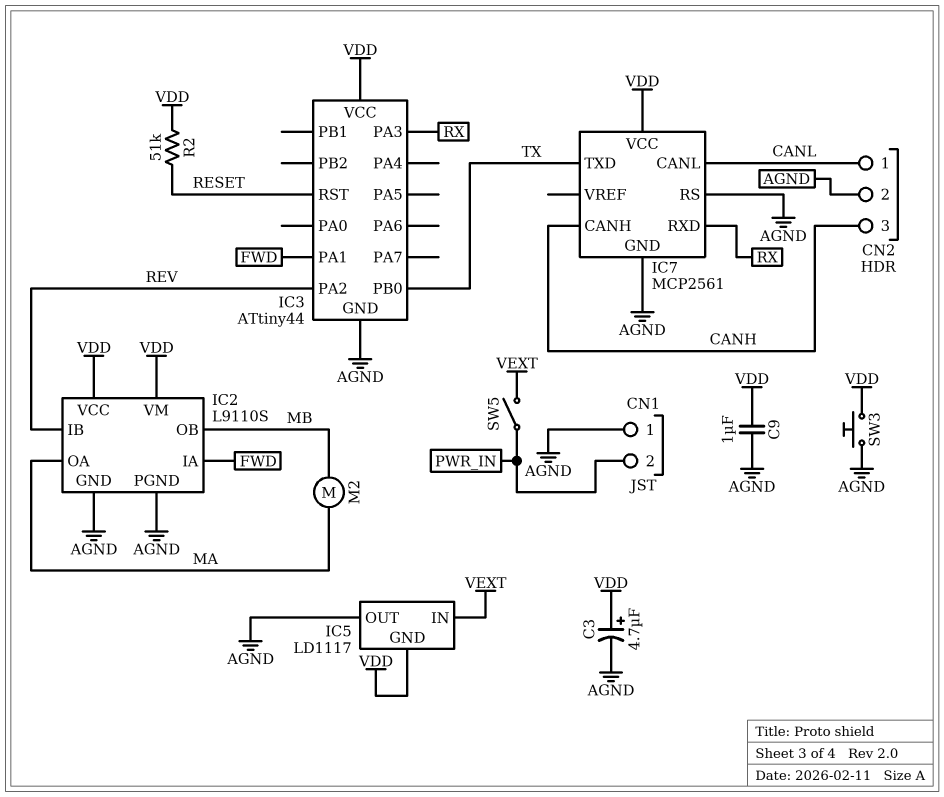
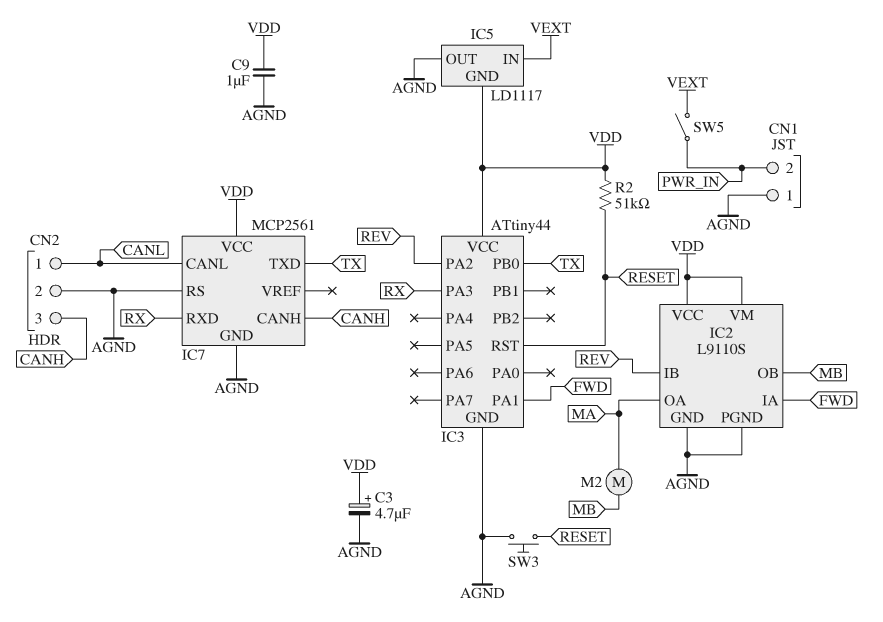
SW3: button (AGND, VDD) -> button (AGND, RESET)

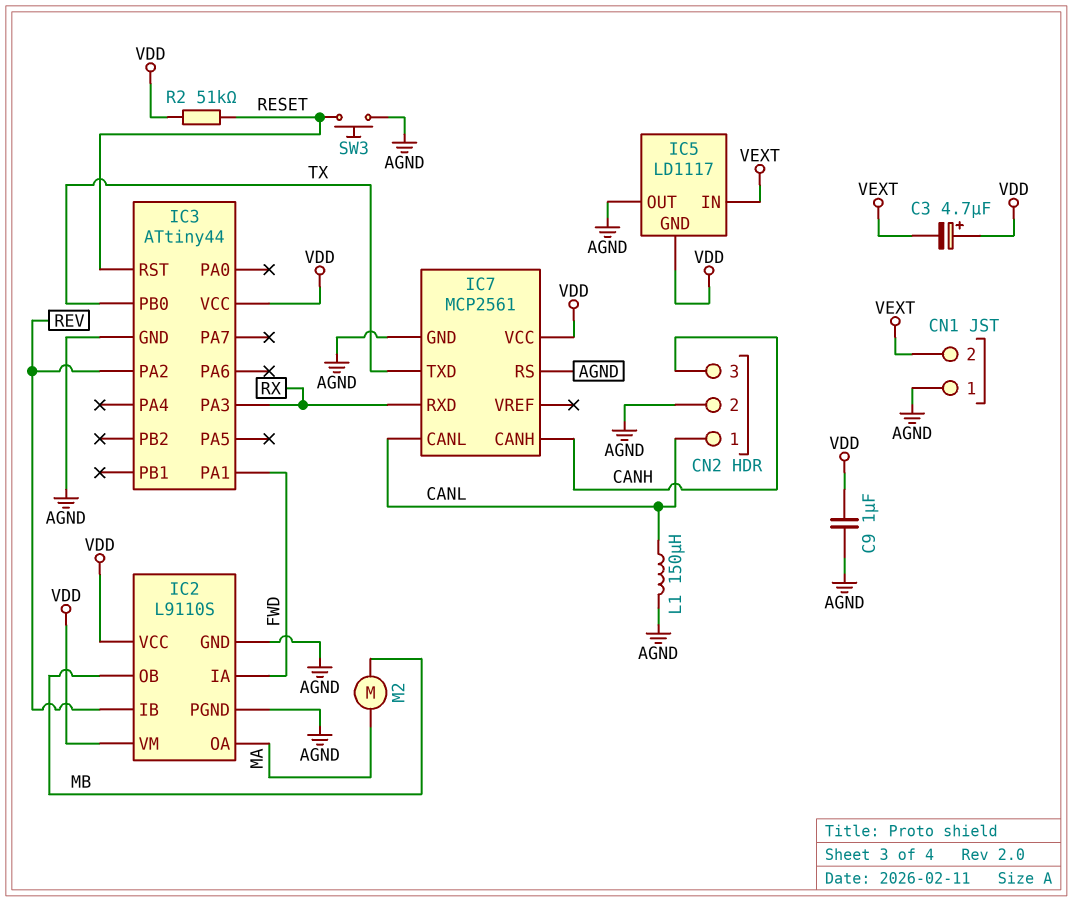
C3: 4.7uF (plus VDD, minus AGND) -> 4.7uF (plus VDD, minus VEXT)
CN1 pin 2: PWR_IN -> VEXT
L1: none -> 150uH (AGND, CANL)
SW5: switch (PWR_IN, VEXT) -> none

